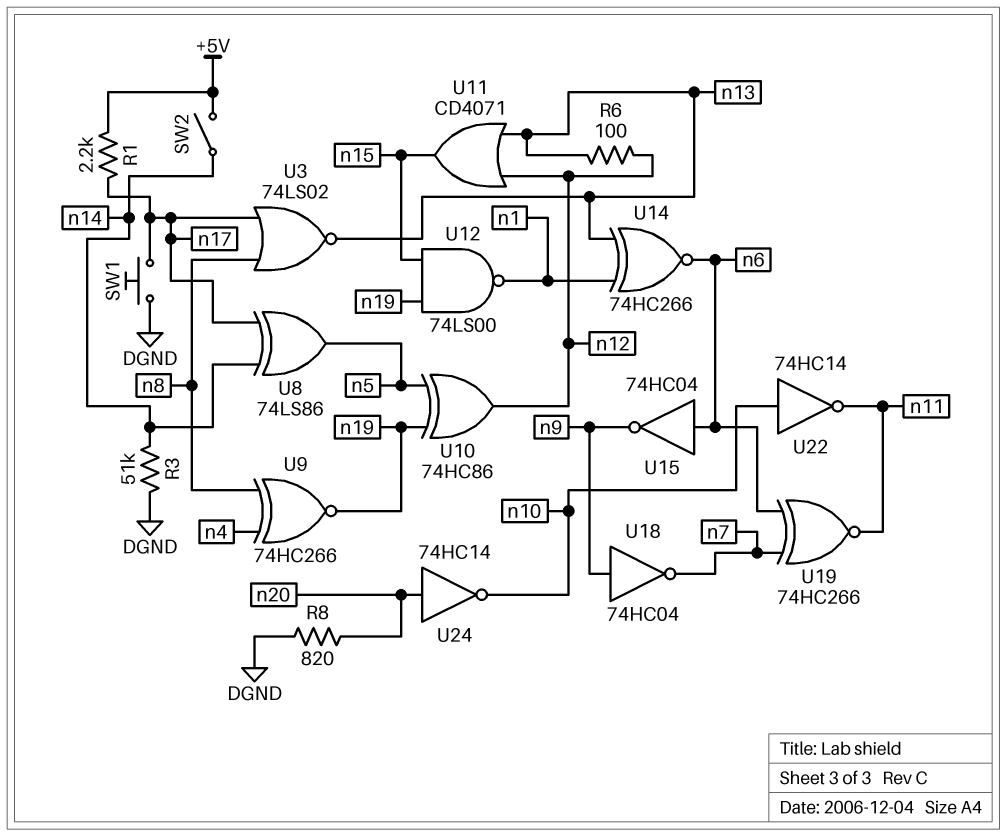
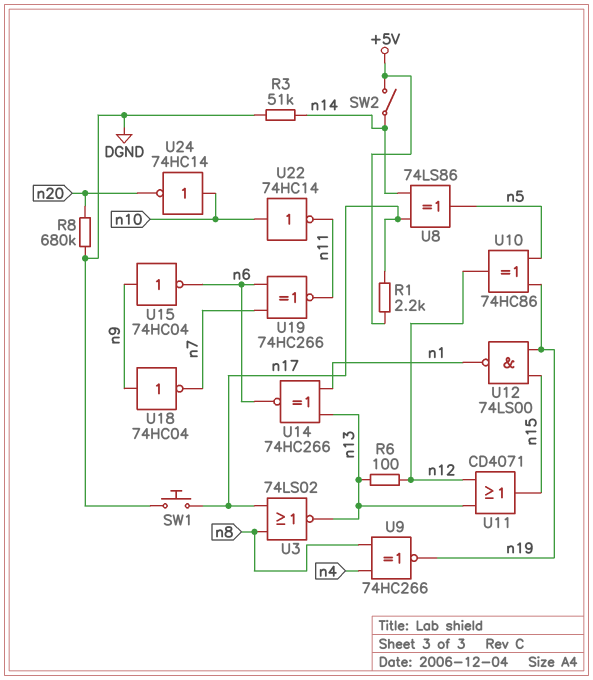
R8: 820 (DGND, n20) -> 680k (DGND, n20)
U15: NOT 74HC04 (in n6, out n9) -> NOT 74HC04 (in n9, out n6)
U24: NOT 74HC14 (in n20, out n10) -> NOT 74HC14 (in n10, out n20)

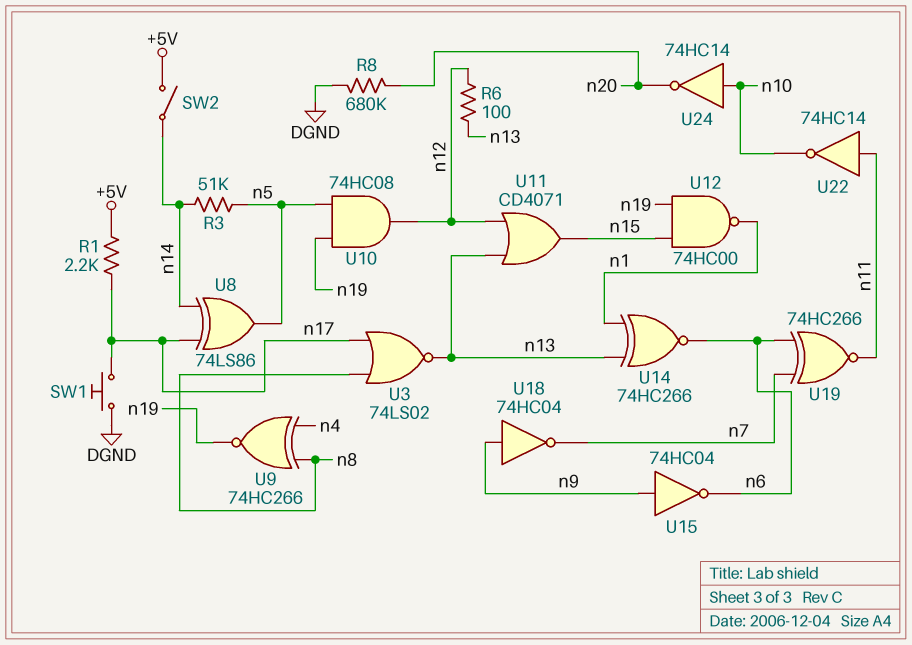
R3: 51k (DGND, n14) -> 51k (n5, n14)
U10: XOR 74HC86 (in n5, in n19, out n12) -> AND 74HC08 (in n5, in n19, out n12)
U12: NAND 74LS00 (in n15, in n19, out n1) -> NAND 74HC00 (in n15, in n19, out n1)
U22: NOT 74HC14 (in n10, out n11) -> NOT 74HC14 (in n11, out n10)

